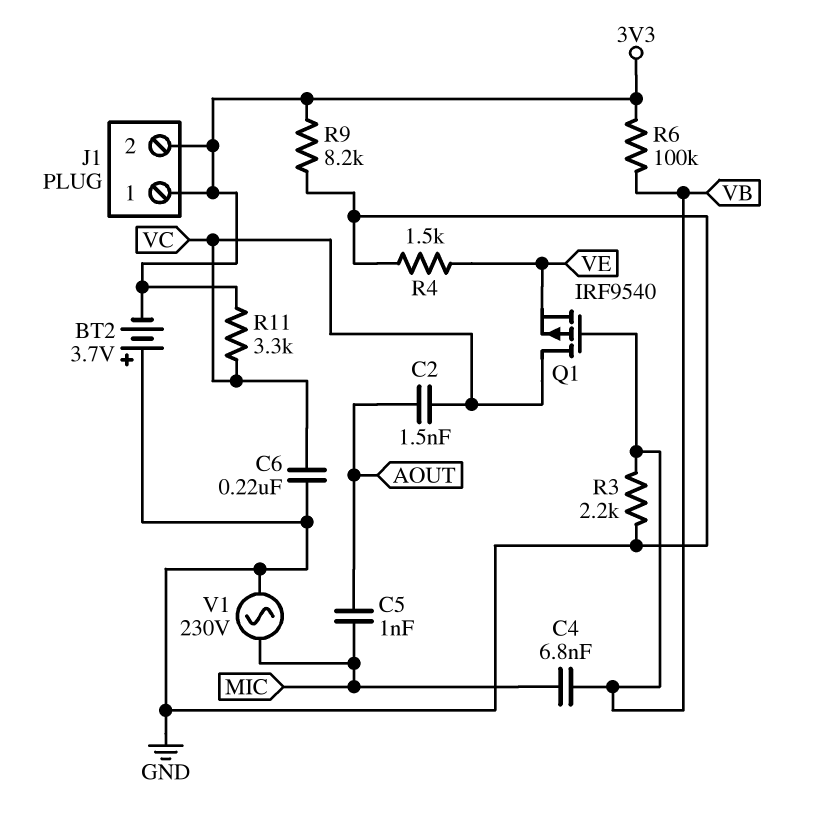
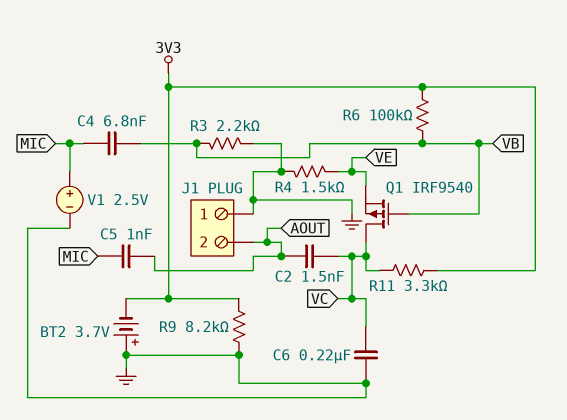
J1 pin 1: 3V3 -> GND
J1 pin 2: 3V3 -> AOUT
V1: AC 230V (GND, MIC) -> 2.5V (plus MIC, minus GND)

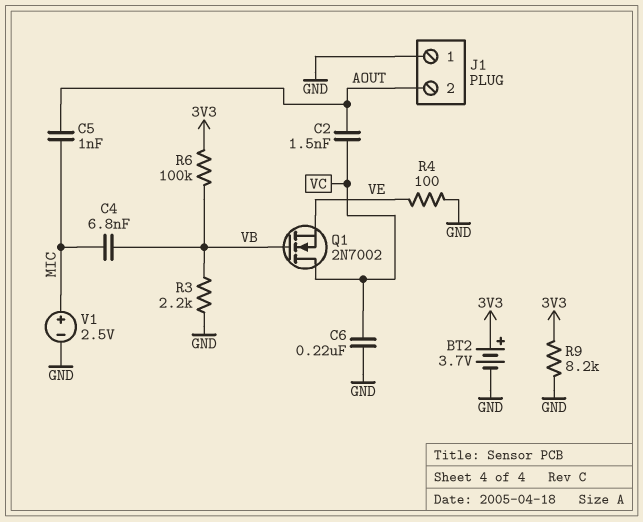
BT2: 3.7V (plus GND, minus 3V3) -> 3.7V (plus 3V3, minus GND)
Q1: PMOS IRF9540 (G VB, D VC, S VE) -> NMOS 2N7002 (G VB, D VC, S VE)
R4: 1.5k (GND, VE) -> 100 (GND, VE)
R11: 3.3k (3V3, VC) -> none

